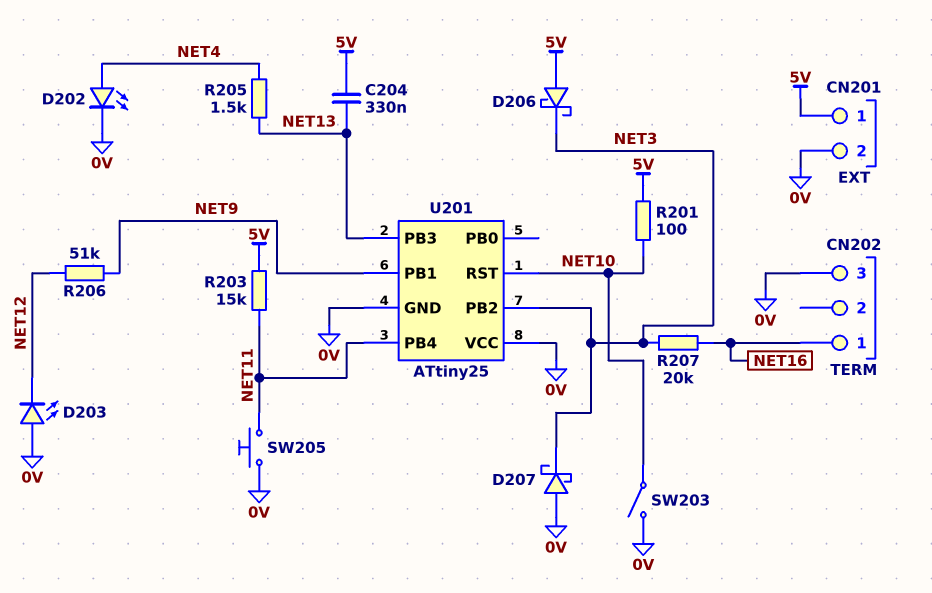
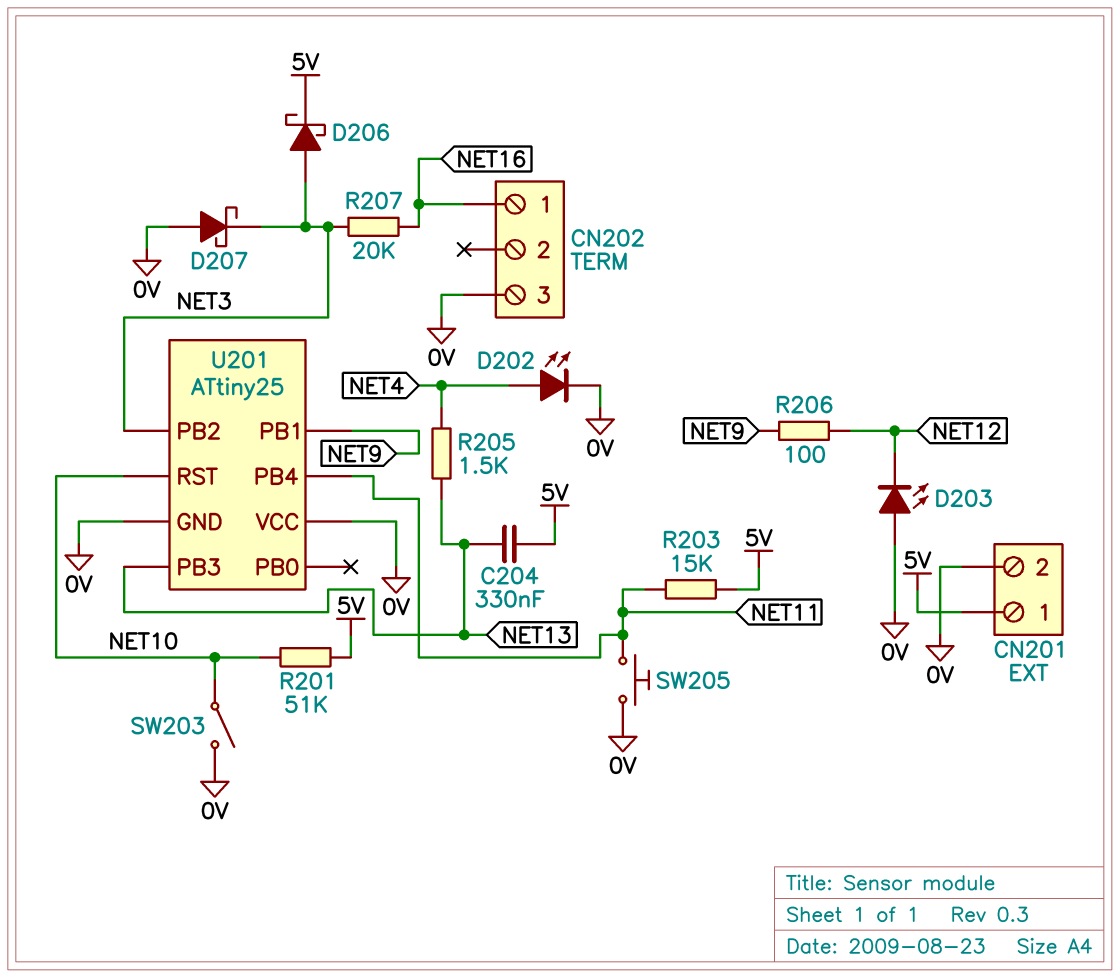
D206: schottky (A 5V, K NET3) -> schottky (A NET3, K 5V)
R201: 100 (5V, NET10) -> 51k (5V, NET10)
R206: 51k (NET9, NET12) -> 100 (NET9, NET12)

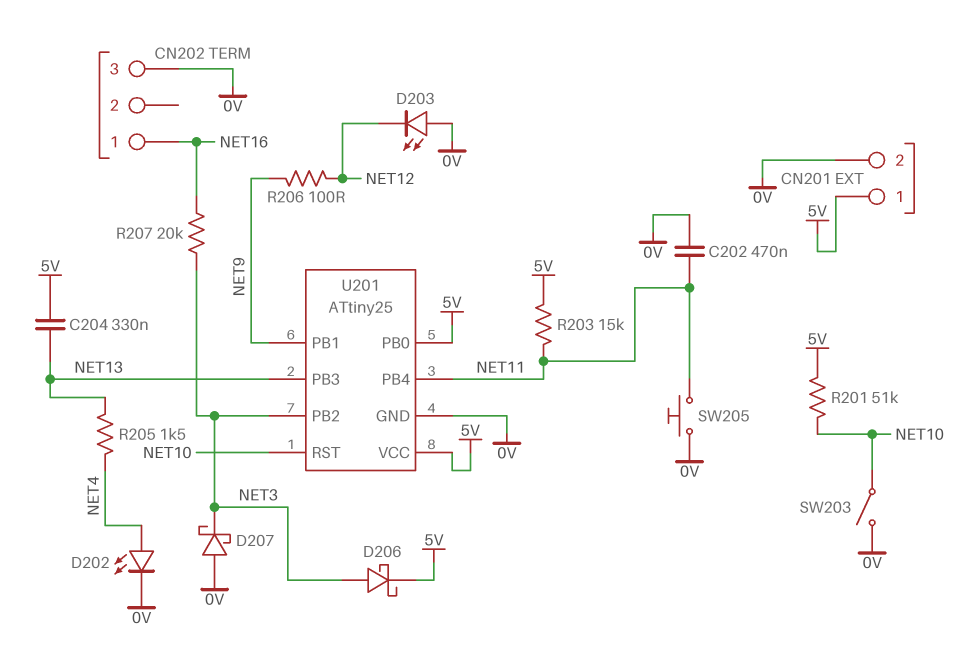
C202: none -> 470nF (0V, NET11)
U201 pin PB0: none -> 5V
U201 pin VCC: 0V -> 5V

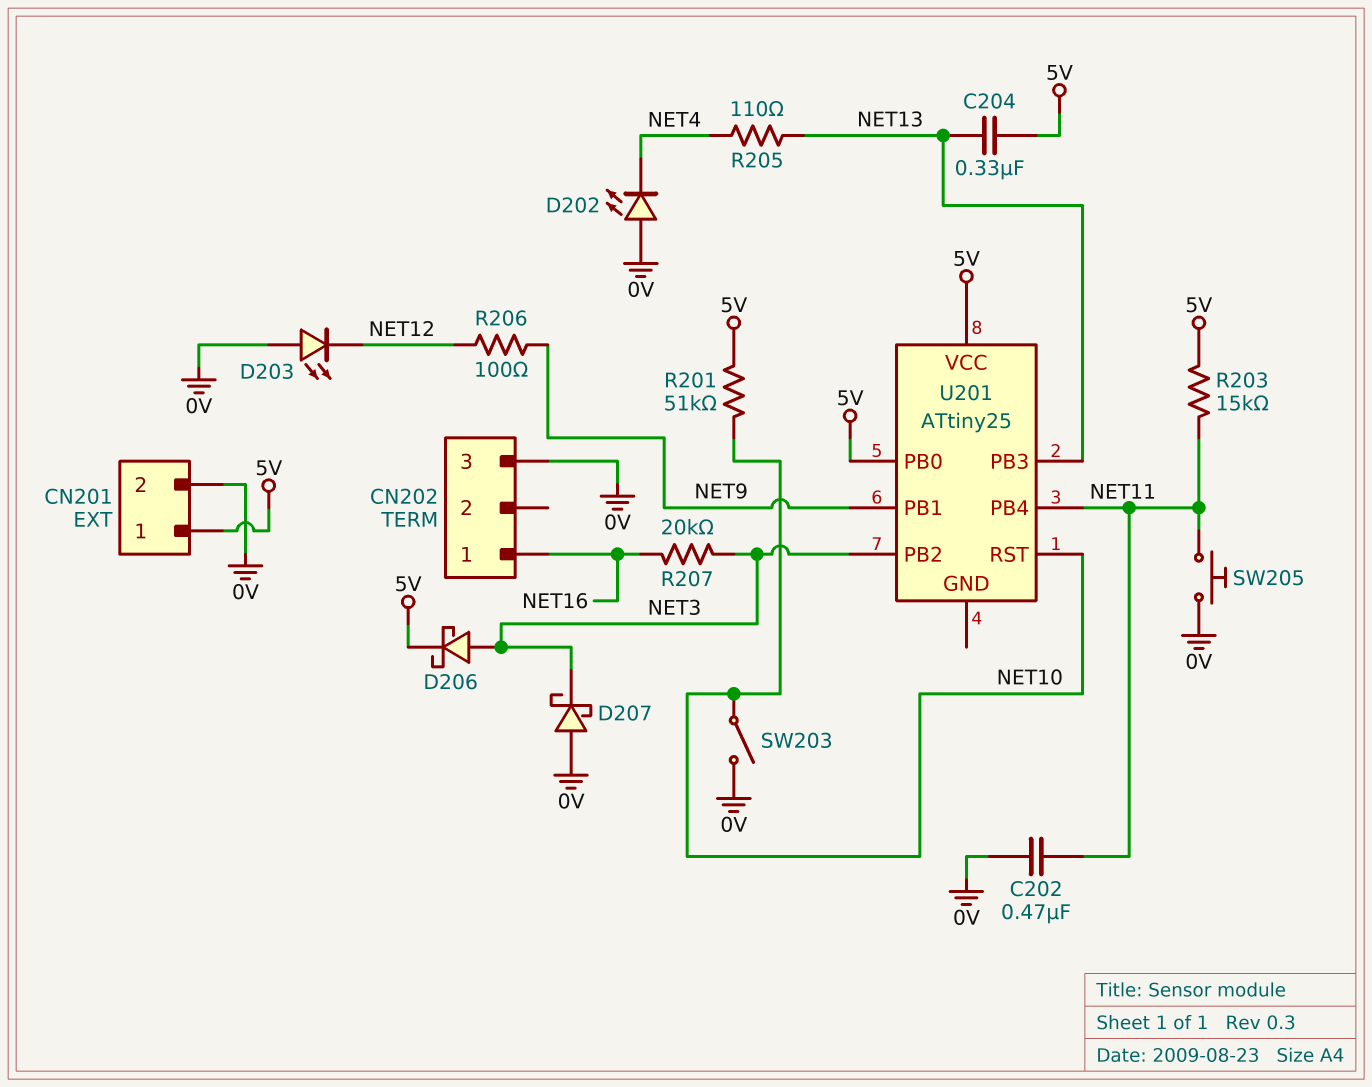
D202: LED (A NET4, K 0V) -> LED (A 0V, K NET4)
R205: 1.5k (NET4, NET13) -> 110 (NET4, NET13)
U201 pin GND: 0V -> none

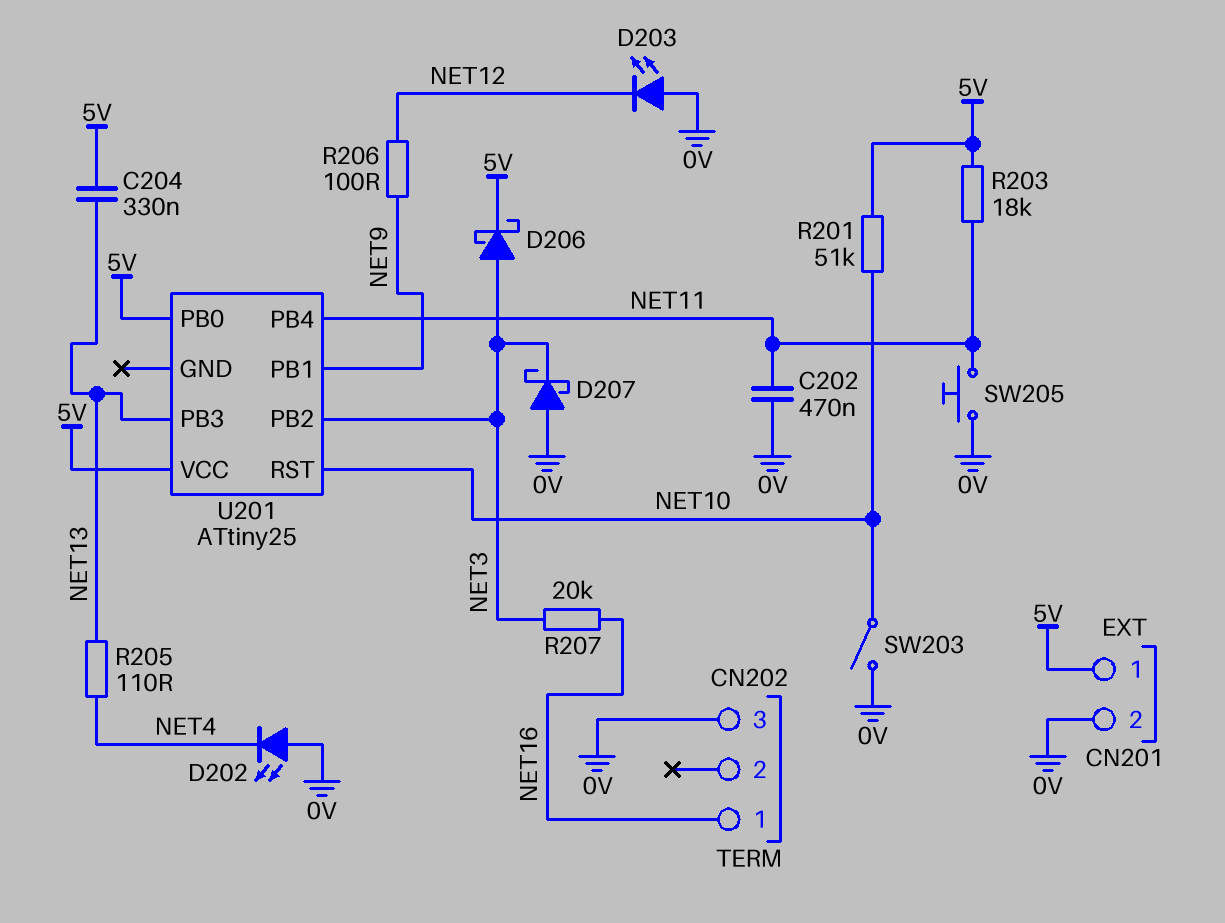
R203: 15k (5V, NET11) -> 18k (5V, NET11)

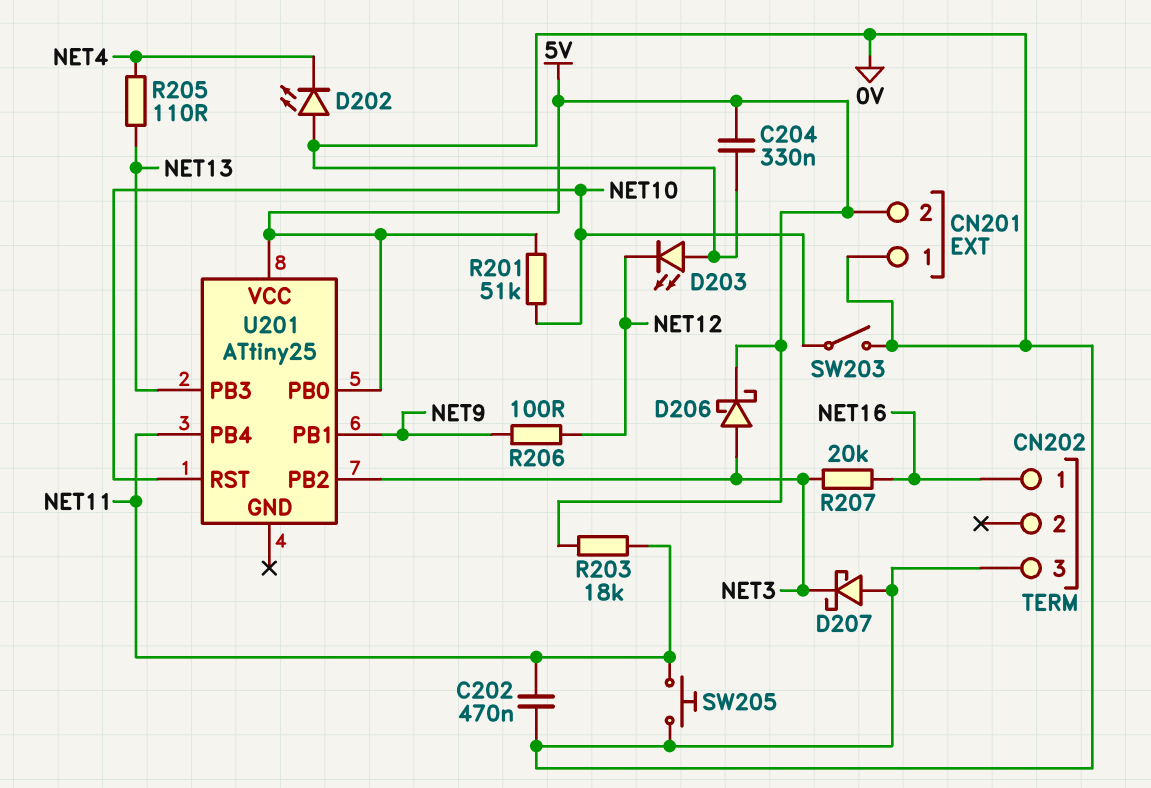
C204: 330nF (5V, NET13) -> 330nF (0V, 5V)
CN201 pin 1: 5V -> 0V
CN201 pin 2: 0V -> 5V

